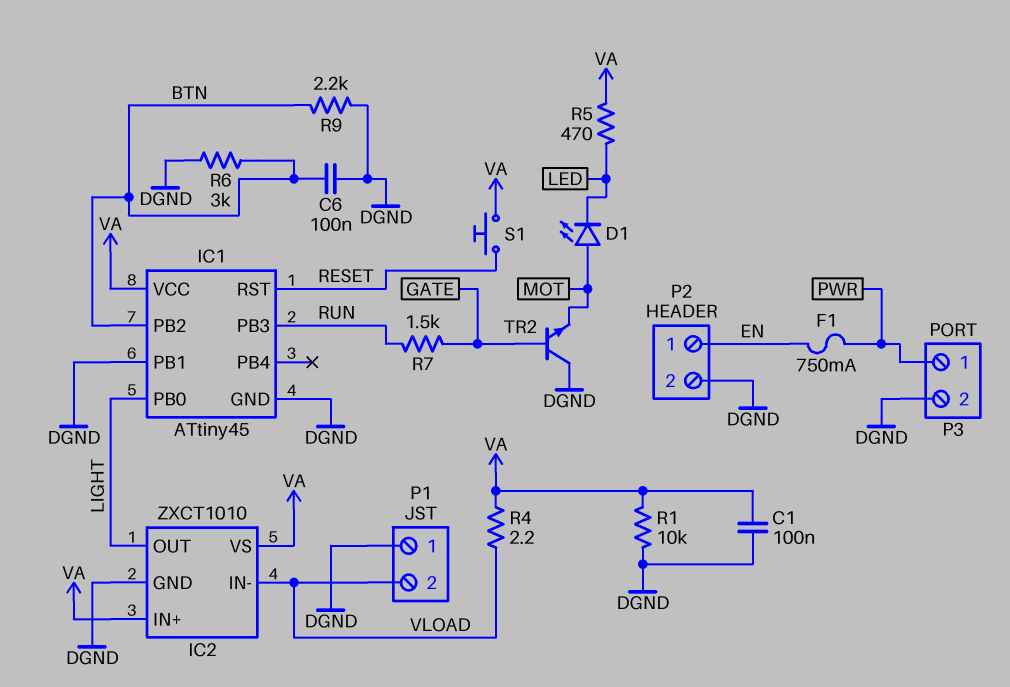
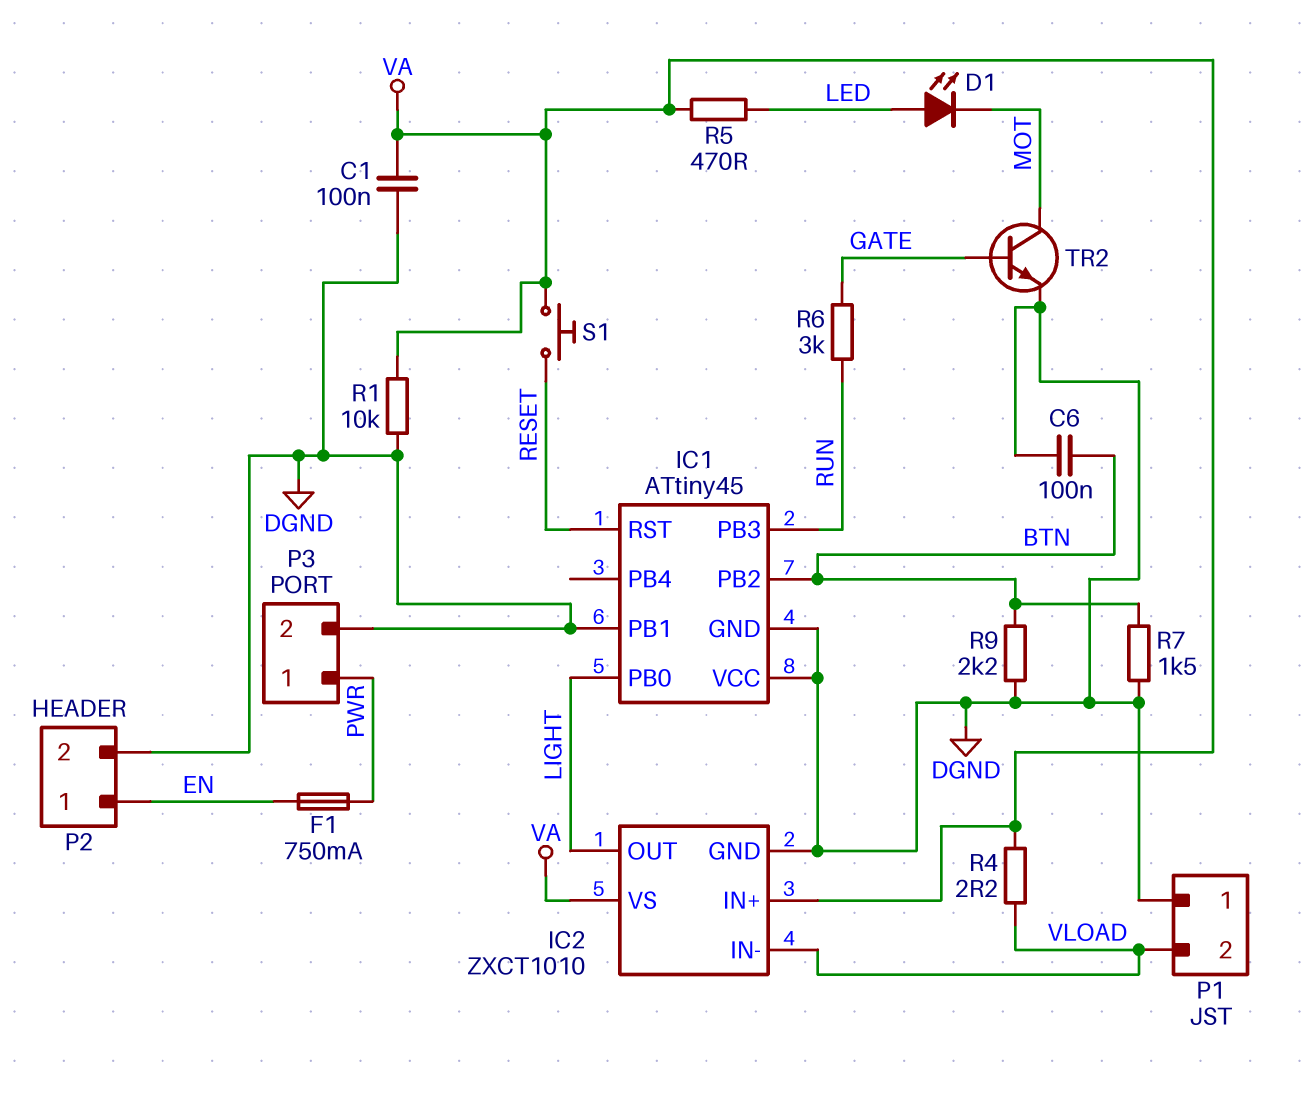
D1: LED (A MOT, K LED) -> LED (A LED, K MOT)
IC1 pin VCC: VA -> DGND
R6: 3k (BTN, DGND) -> 3k (GATE, RUN)
R7: 1.5k (GATE, RUN) -> 1.5k (BTN, DGND)
TR2: NPN (B GATE, C DGND, E MOT) -> NPN (B GATE, C MOT, E DGND)

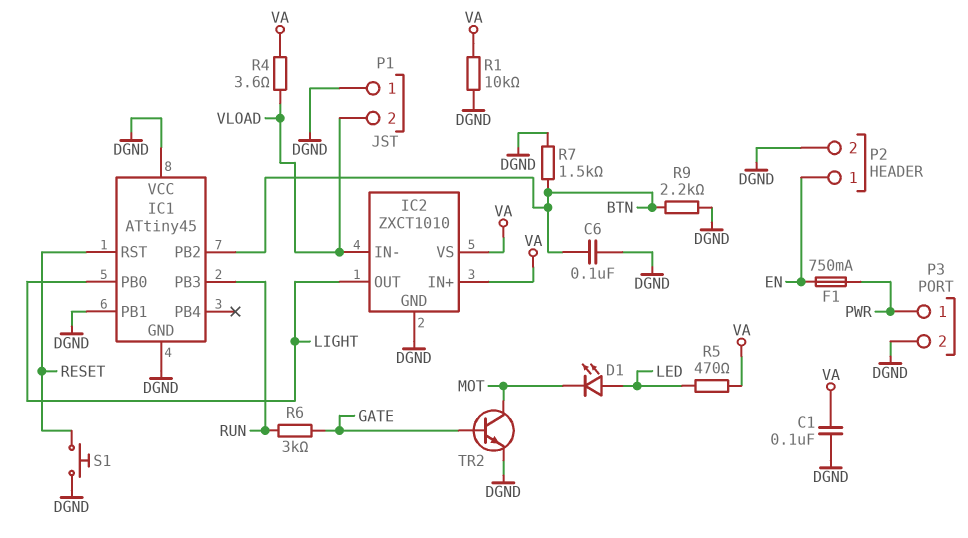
R4: 2.2 (VA, VLOAD) -> 3.6 (VA, VLOAD)
S1: button (RESET, VA) -> button (DGND, RESET)

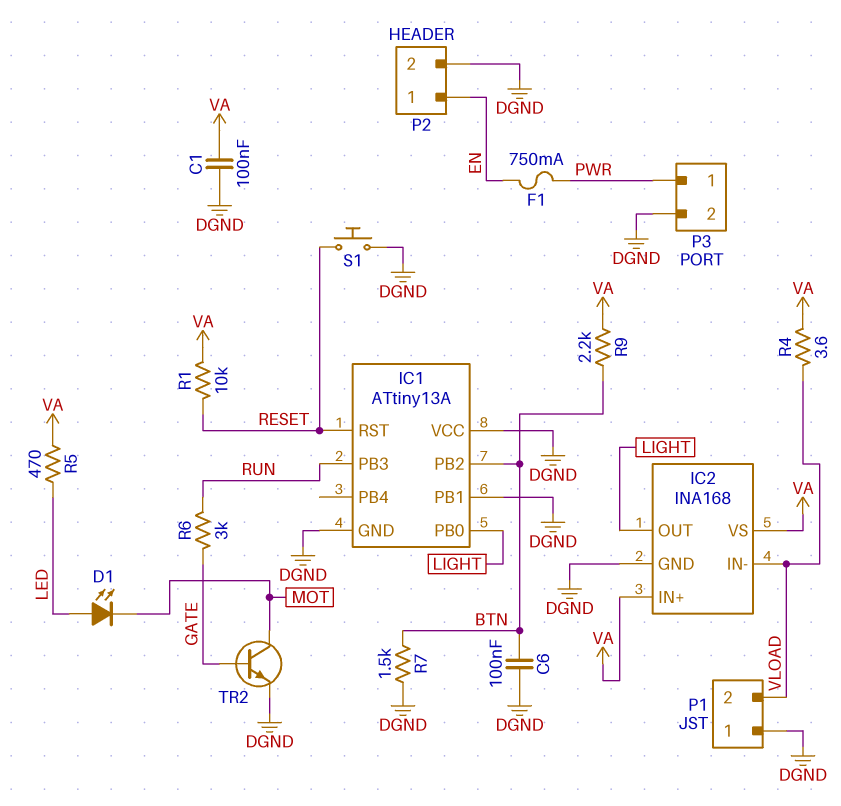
IC1: ATtiny45 -> ATtiny13A
IC2: ZXCT1010 -> INA168
R1: 10k (DGND, VA) -> 10k (RESET, VA)
R9: 2.2k (BTN, DGND) -> 2.2k (BTN, VA)

